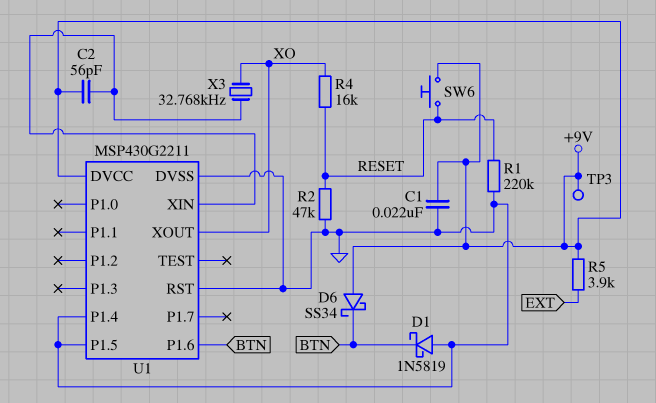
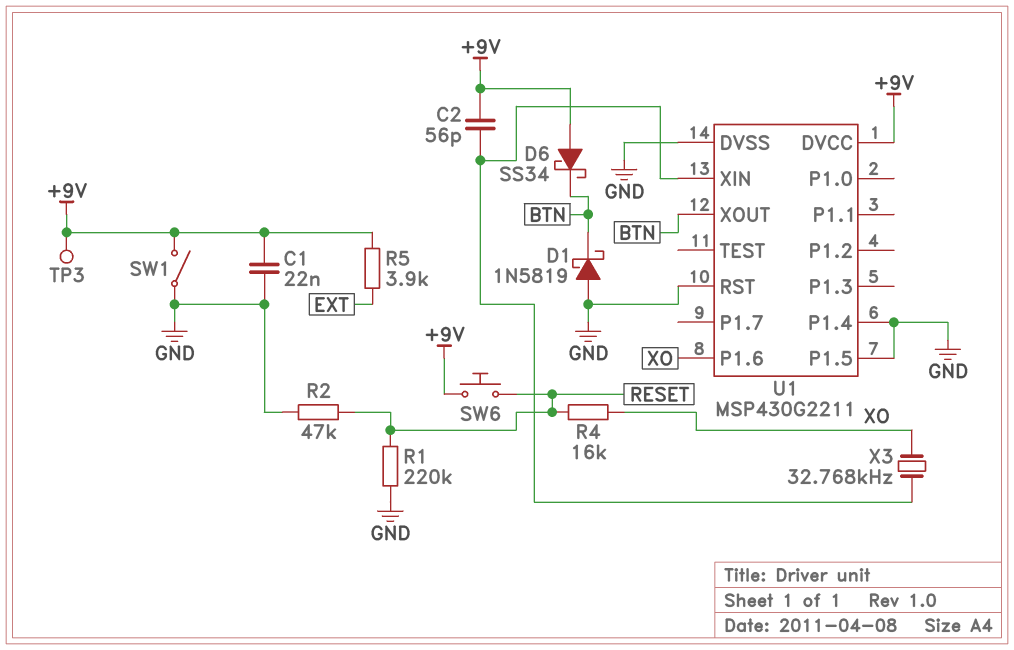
SW1: none -> switch (+9V, GND)
U1 pin P1.6: BTN -> XO
U1 pin XOUT: XO -> BTN

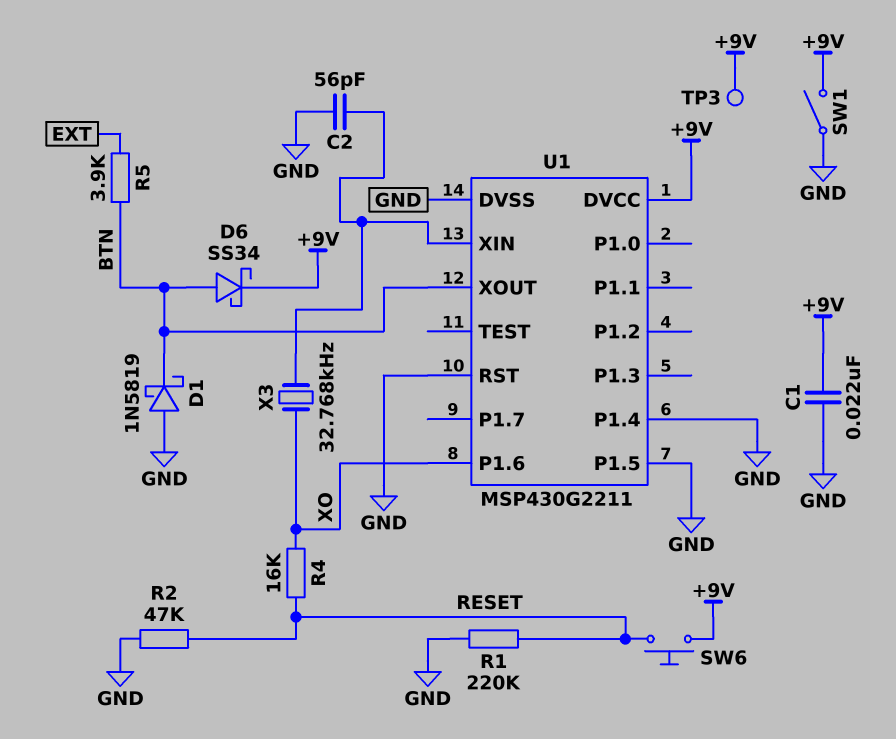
C2: 56pF (+9V, U1/XIN) -> 56pF (GND, U1/XIN)
D6: schottky SS34 (A +9V, K BTN) -> schottky SS34 (A BTN, K +9V)
R5: 3.9k (+9V, EXT) -> 3.9k (BTN, EXT)

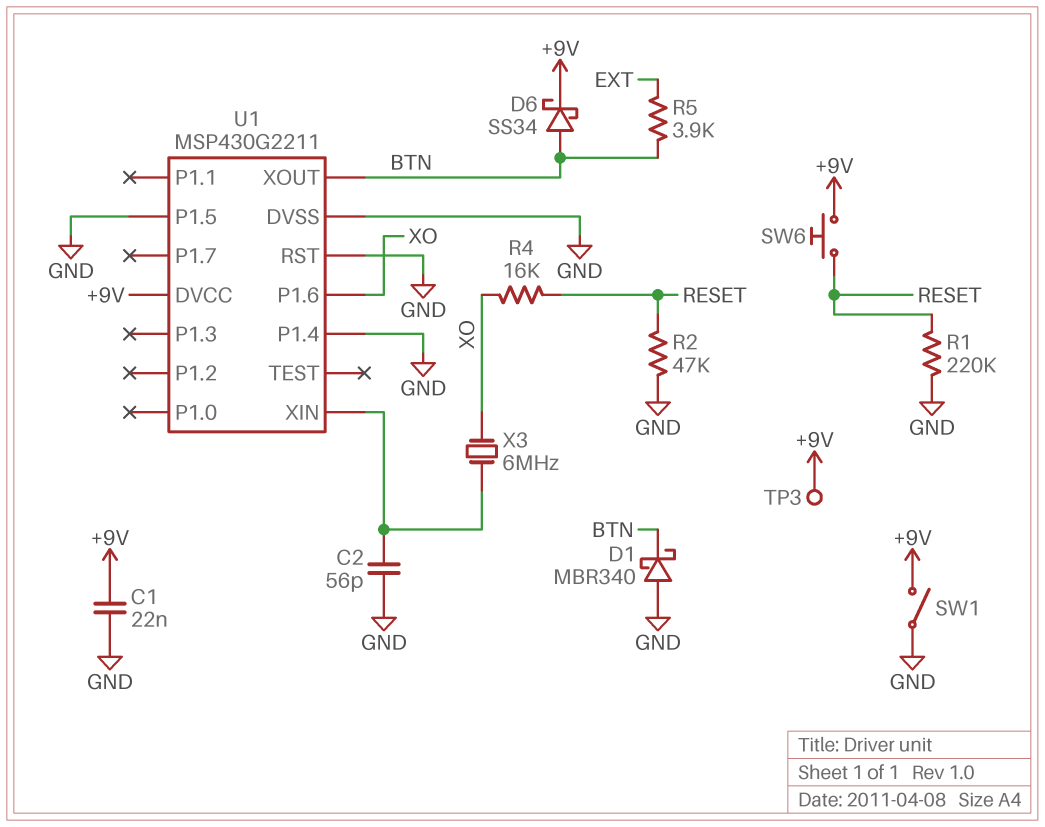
D1: schottky 1N5819 (A GND, K BTN) -> schottky MBR340 (A GND, K BTN)
X3: 32.768kHz (U1/XIN, XO) -> 6MHz (U1/XIN, XO)

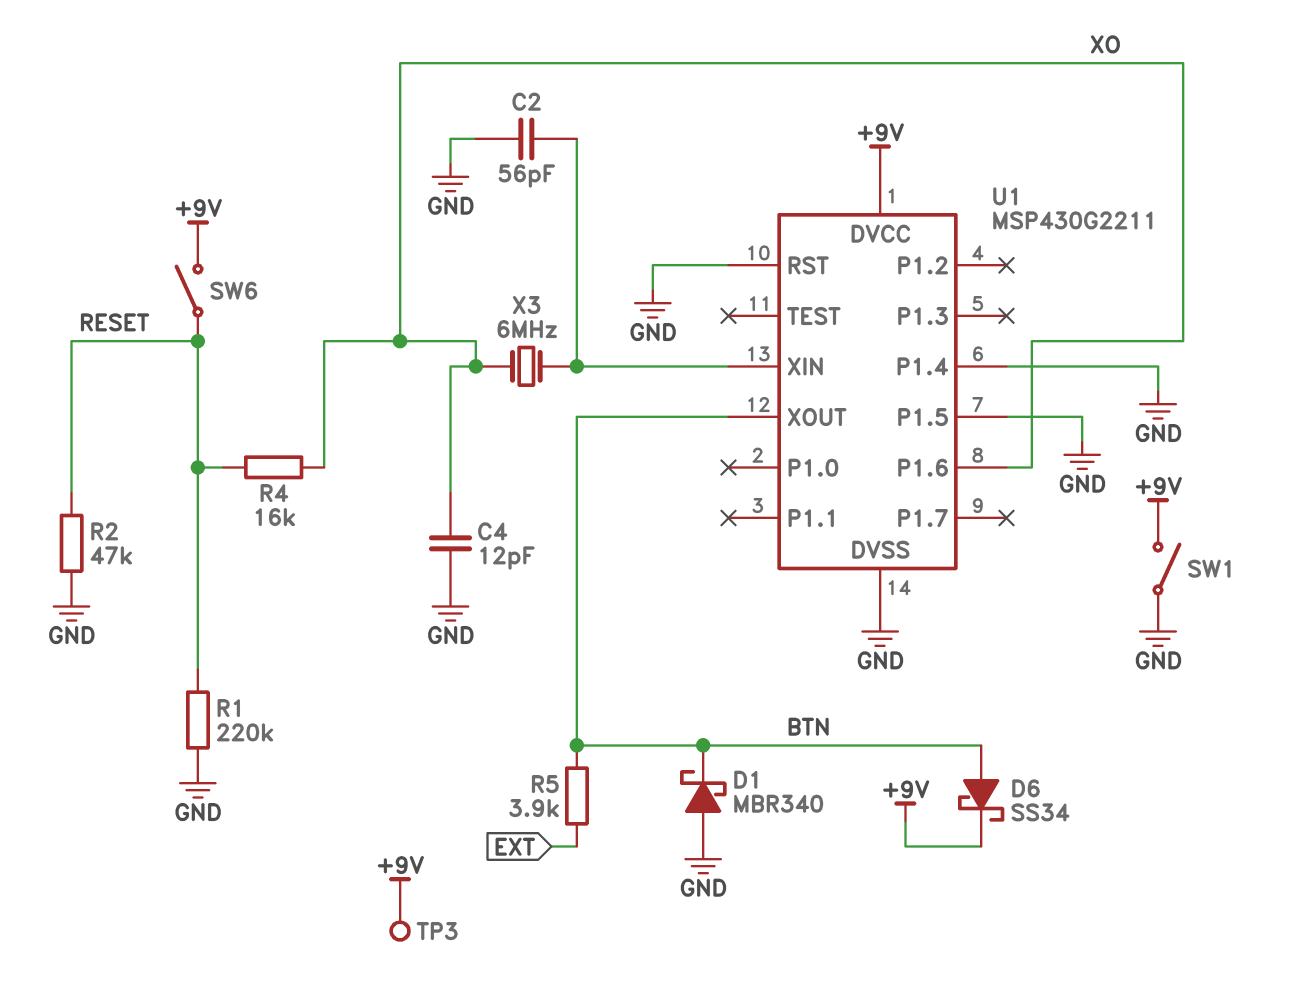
C1: 22nF (+9V, GND) -> none
C4: none -> 12pF (GND, XO)
SW6: button (+9V, RESET) -> switch (+9V, RESET)

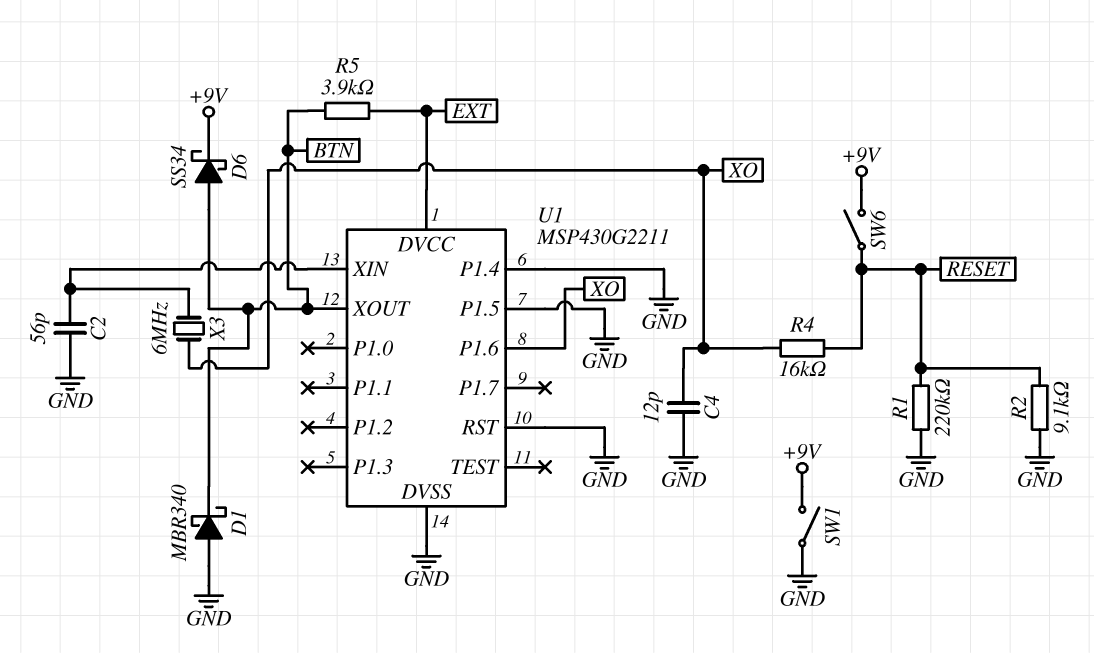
R2: 47k (GND, RESET) -> 9.1k (GND, RESET)
TP3: test point (+9V) -> none
U1 pin DVCC: +9V -> EXT

